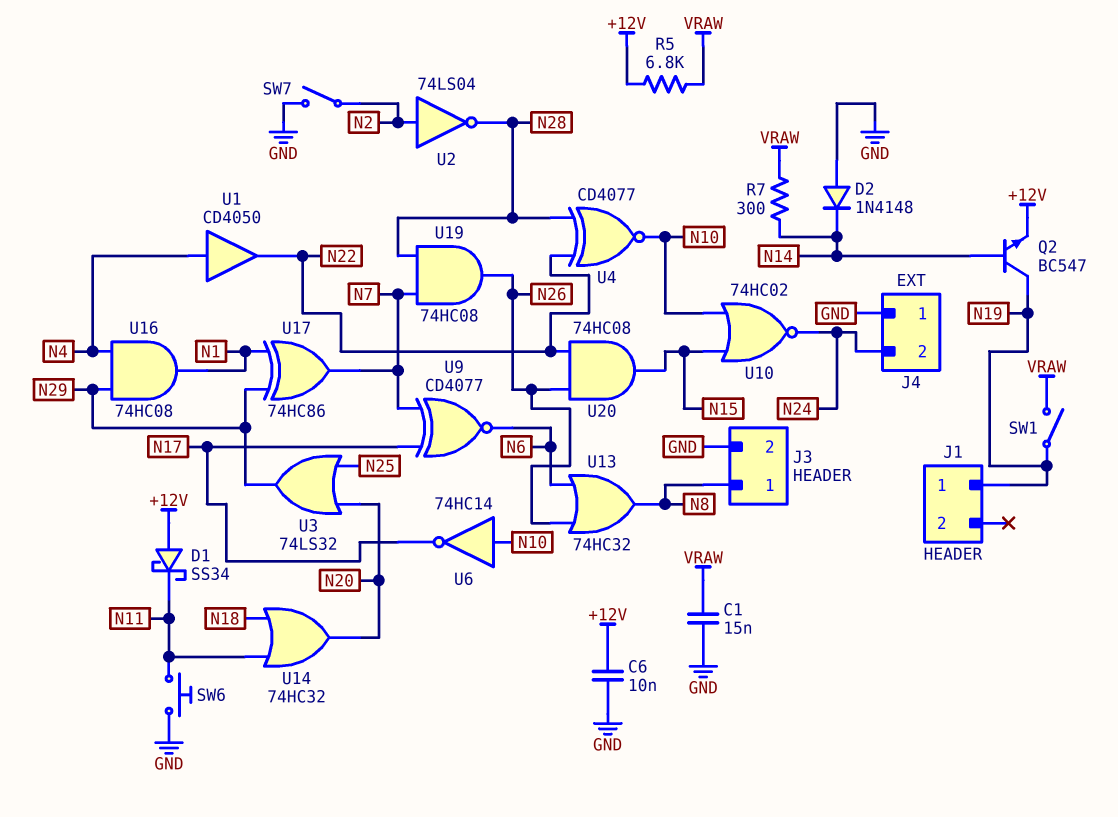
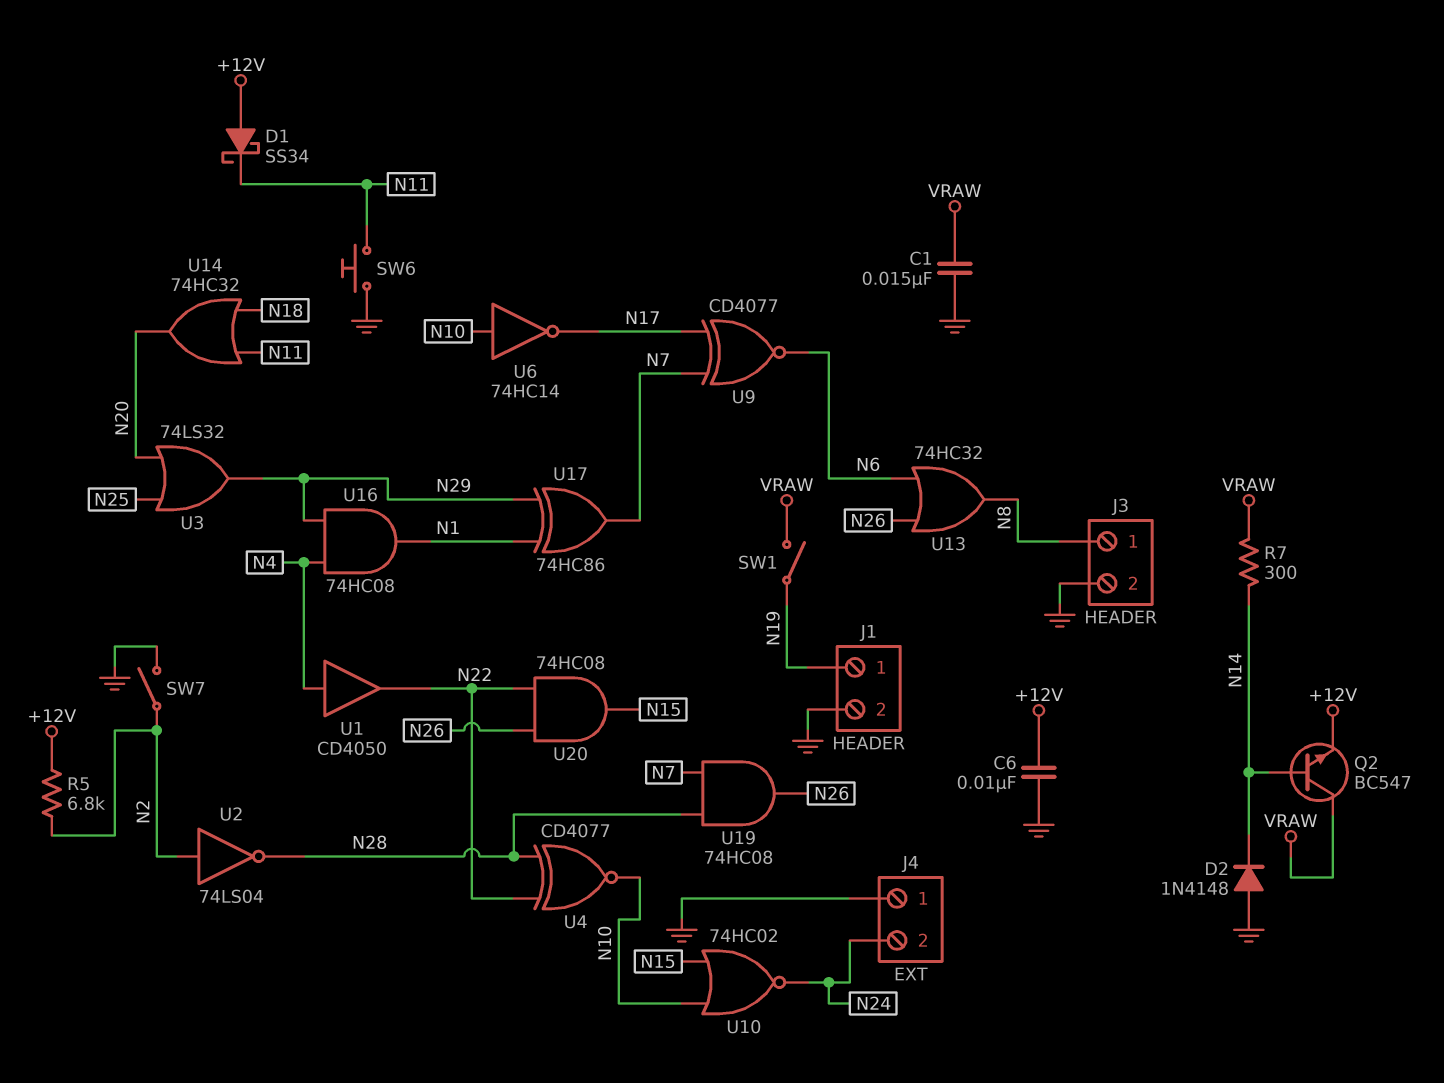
J1 pin 2: none -> GND
Q2: NPN BC547 (B N14, C N19, E +12V) -> NPN BC547 (B N14, C VRAW, E +12V)
R5: 6.8k (+12V, VRAW) -> 6.8k (+12V, N2)

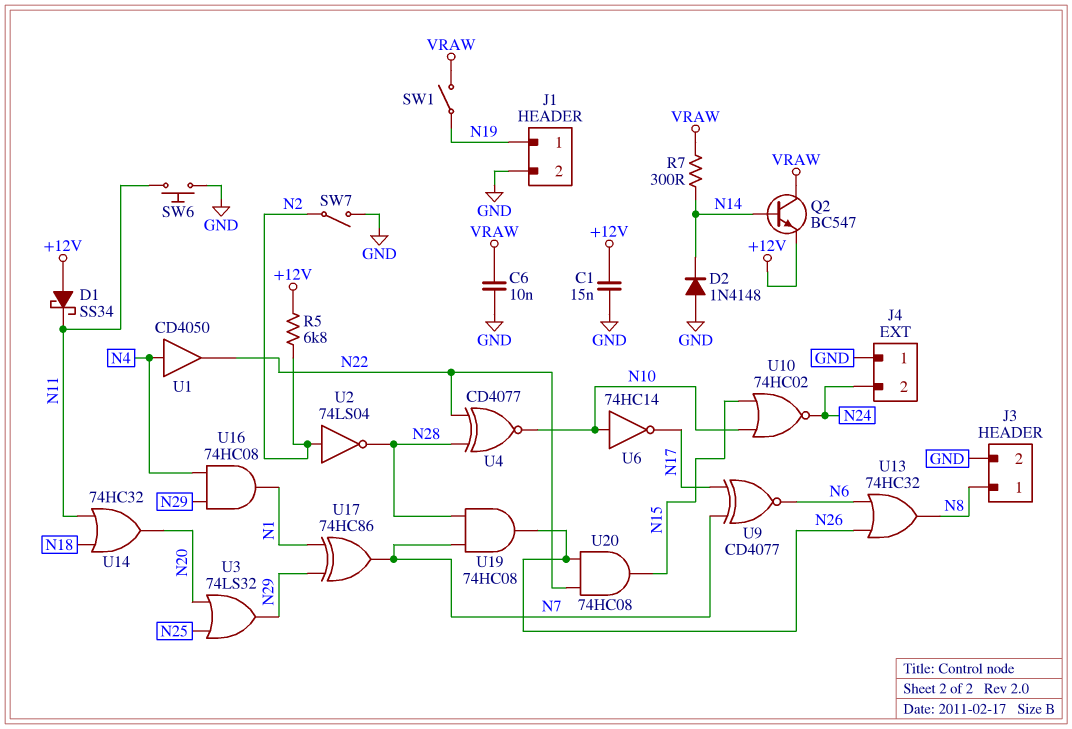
C1: 15nF (GND, VRAW) -> 15nF (+12V, GND)
C6: 10nF (+12V, GND) -> 10nF (GND, VRAW)

